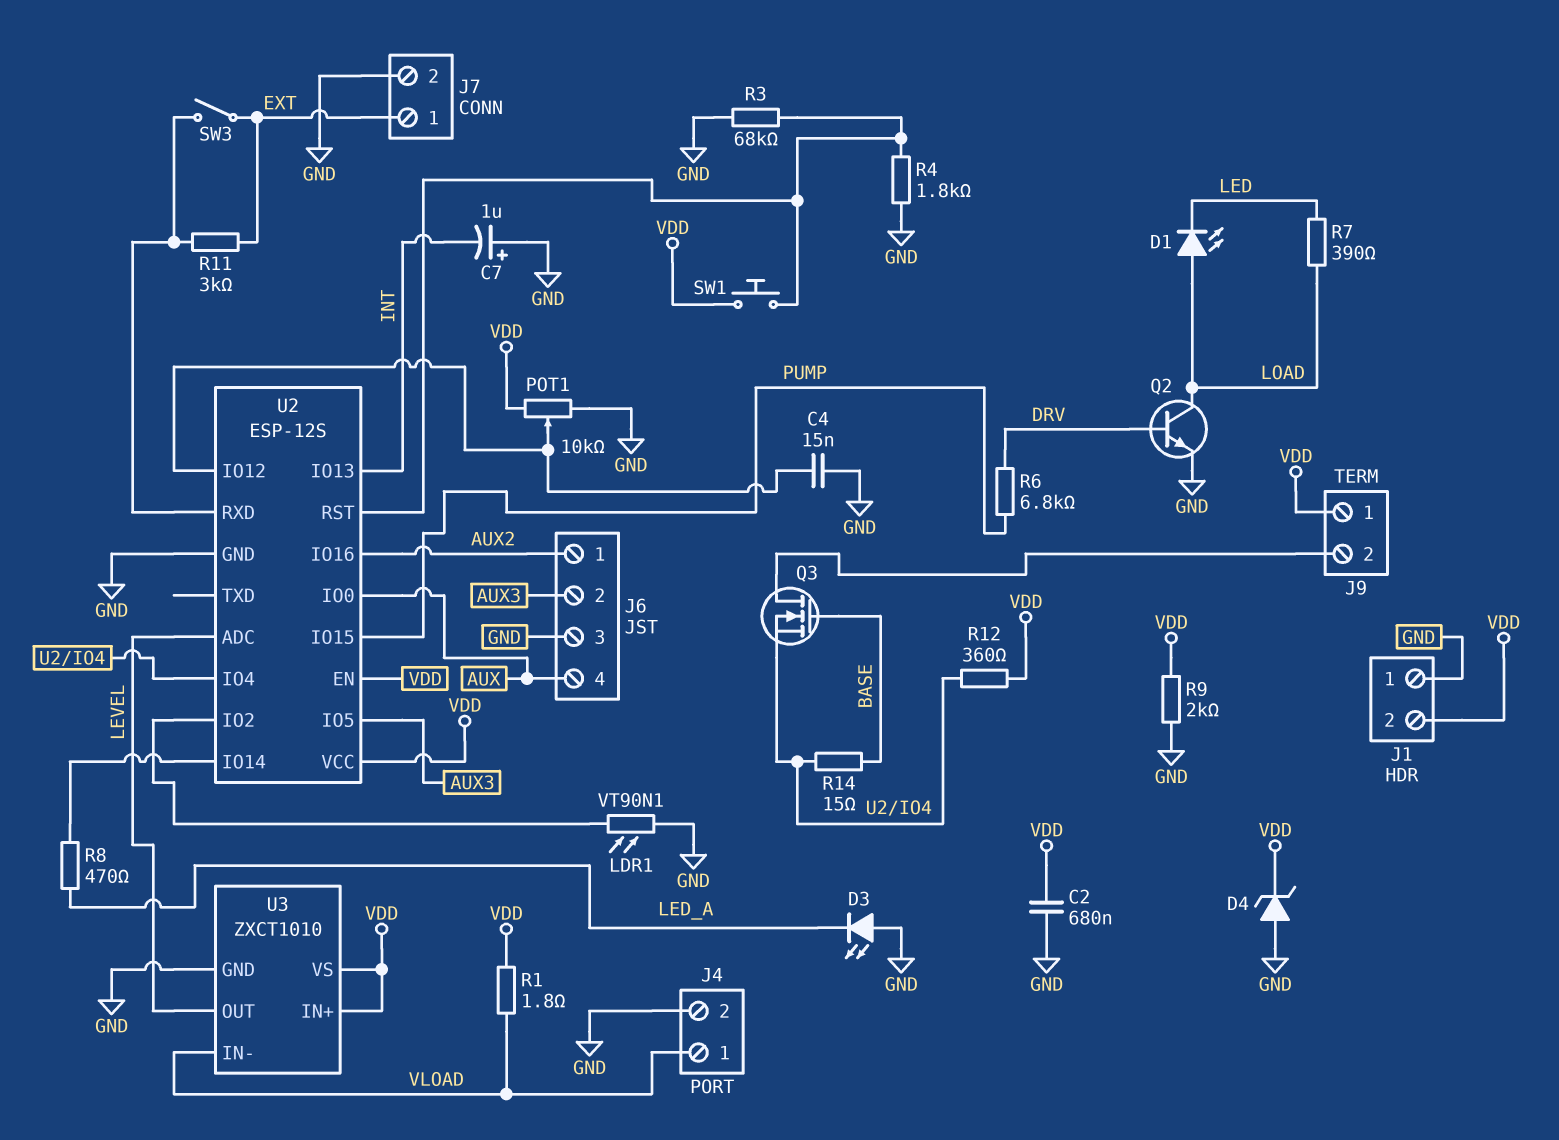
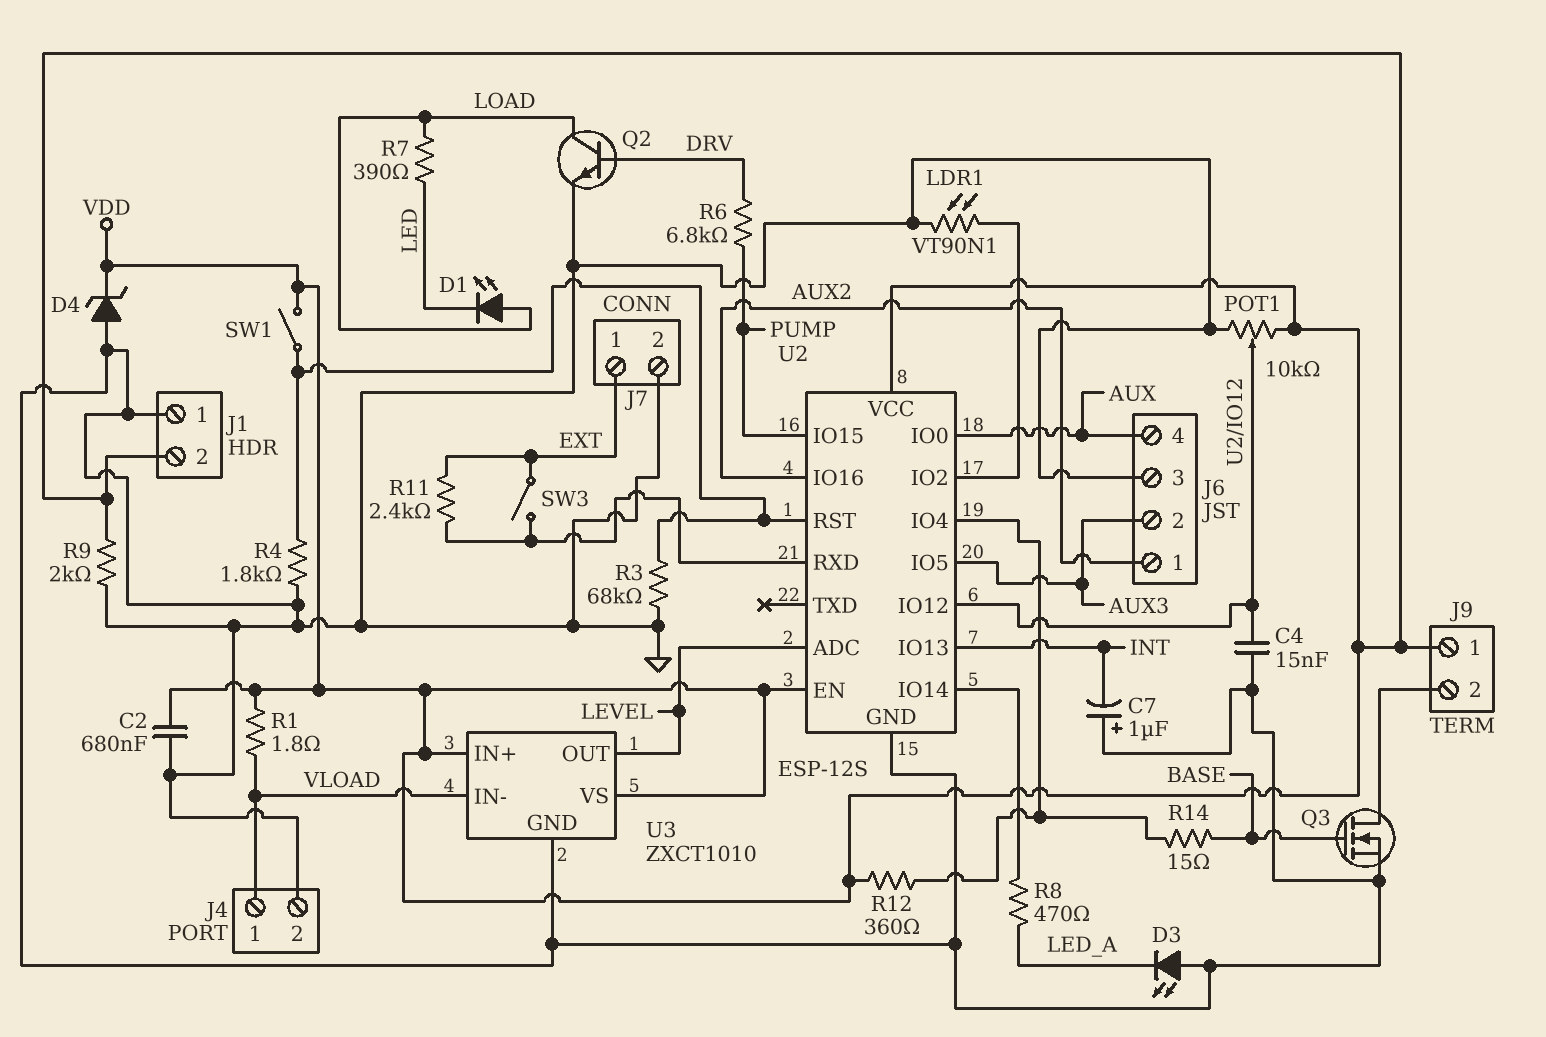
Q3: NMOS (G BASE, D J9/2, S U2/IO4) -> NMOS (G BASE, D J9/2, S GND)
R11: 3k (EXT, U2/RXD) -> 2.4k (EXT, U2/RXD)
SW1: button (U2/RST, VDD) -> switch (U2/RST, VDD)

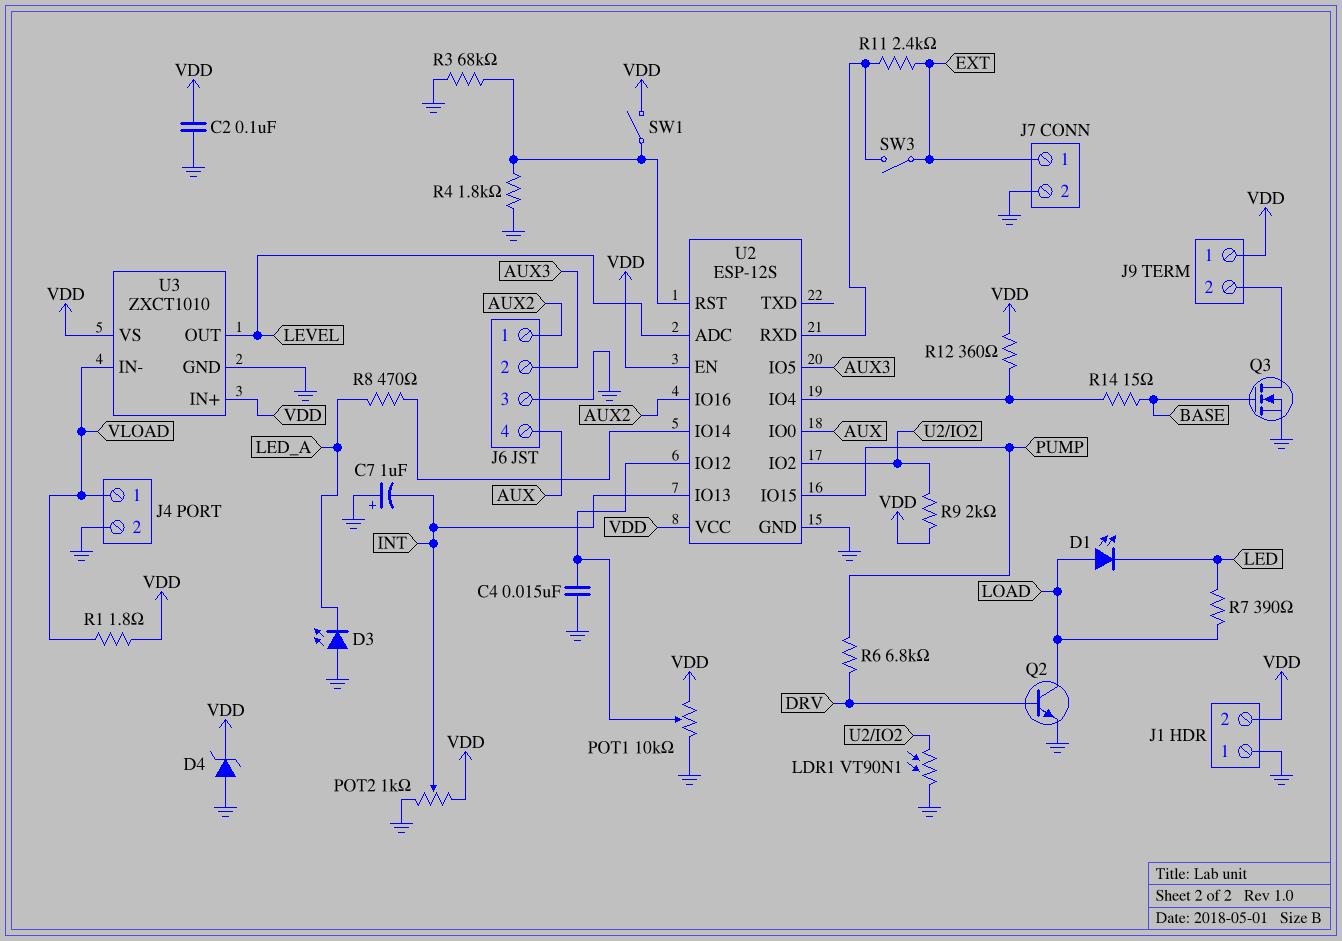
C2: 680nF (GND, VDD) -> 100nF (GND, VDD)
POT2: none -> 1k (GND, VDD, wiper INT)
R9: 2k (GND, VDD) -> 2k (U2/IO2, VDD)

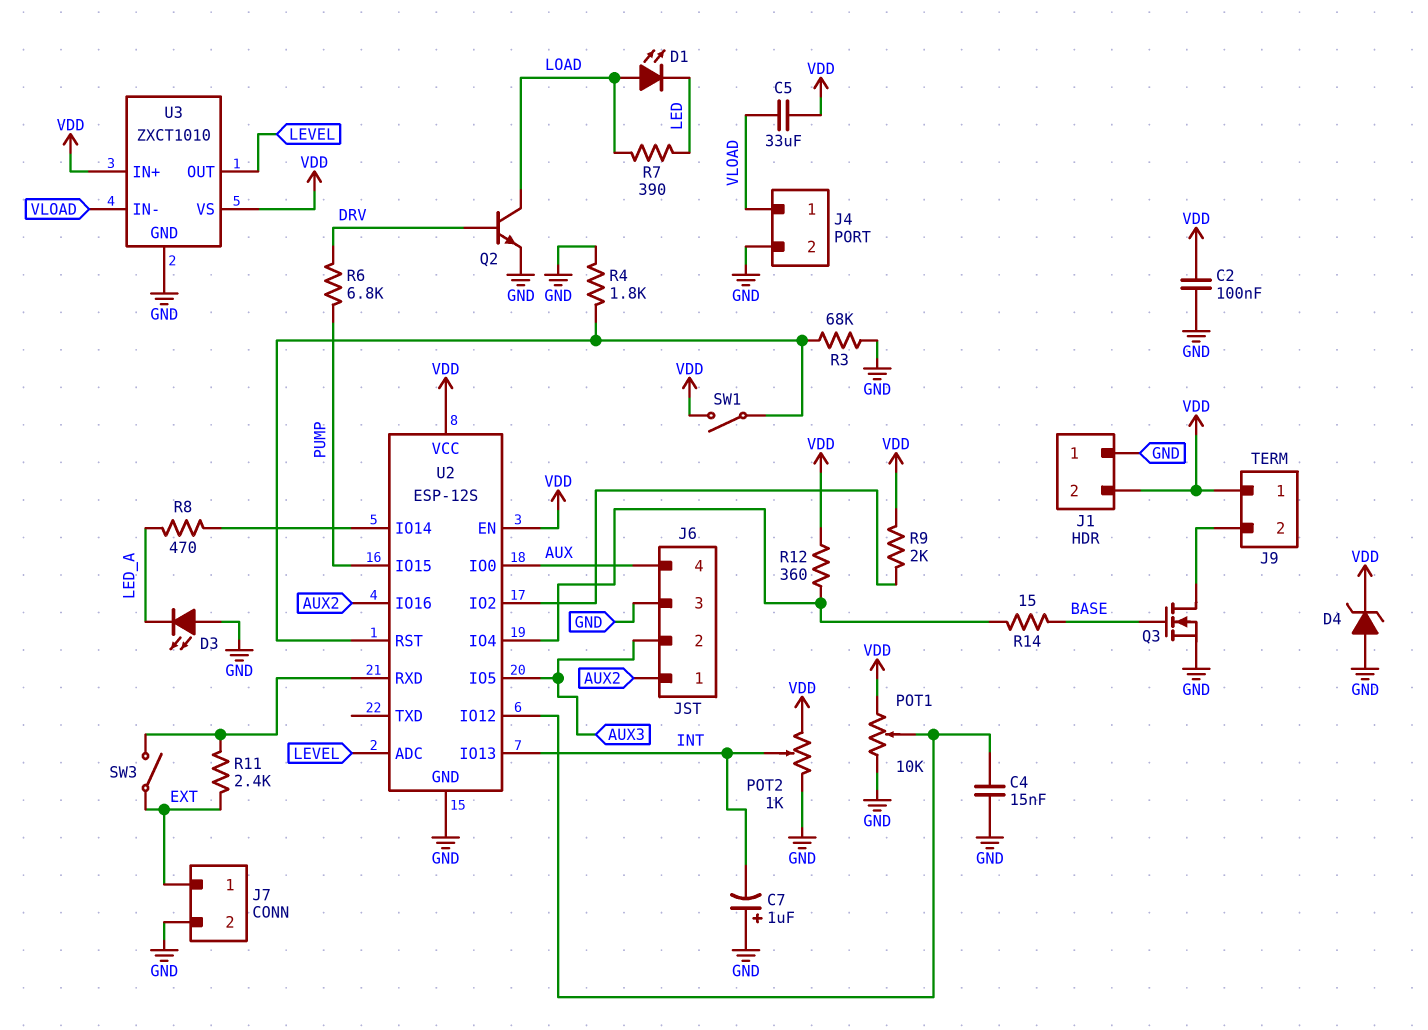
C5: none -> 33uF (VDD, VLOAD)
LDR1: VT90N1 (GND, U2/IO2) -> none
R1: 1.8 (VDD, VLOAD) -> none

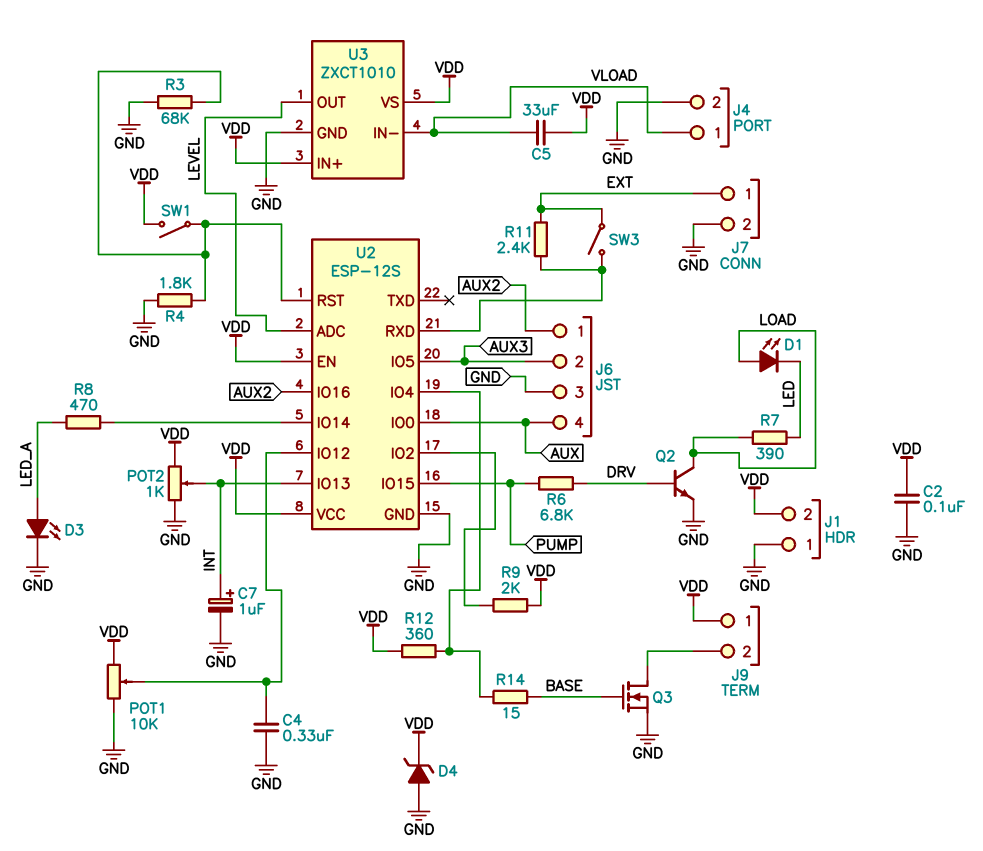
C4: 15nF (GND, U2/IO12) -> 330nF (GND, U2/IO12)
C7: 1uF (plus GND, minus INT) -> 1uF (plus INT, minus GND)
D3: LED (A GND, K LED_A) -> LED (A LED_A, K GND)

